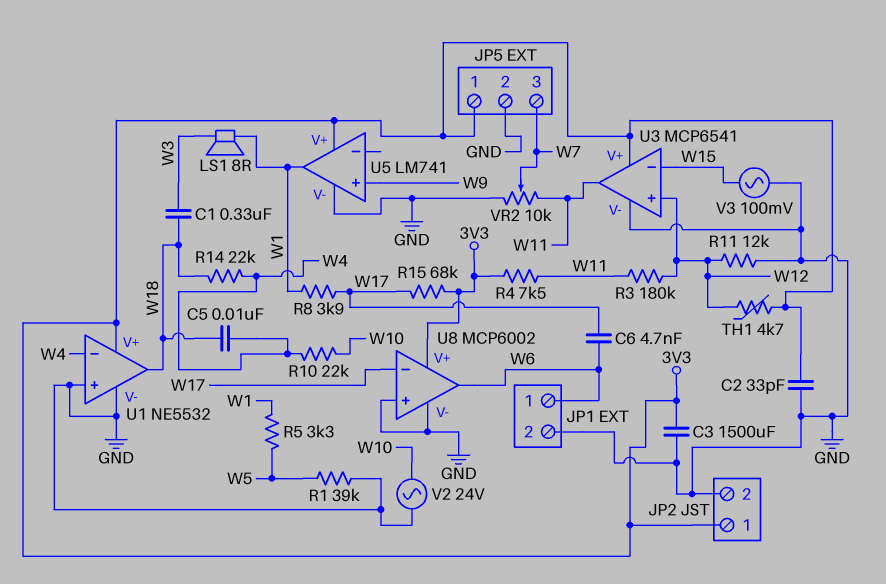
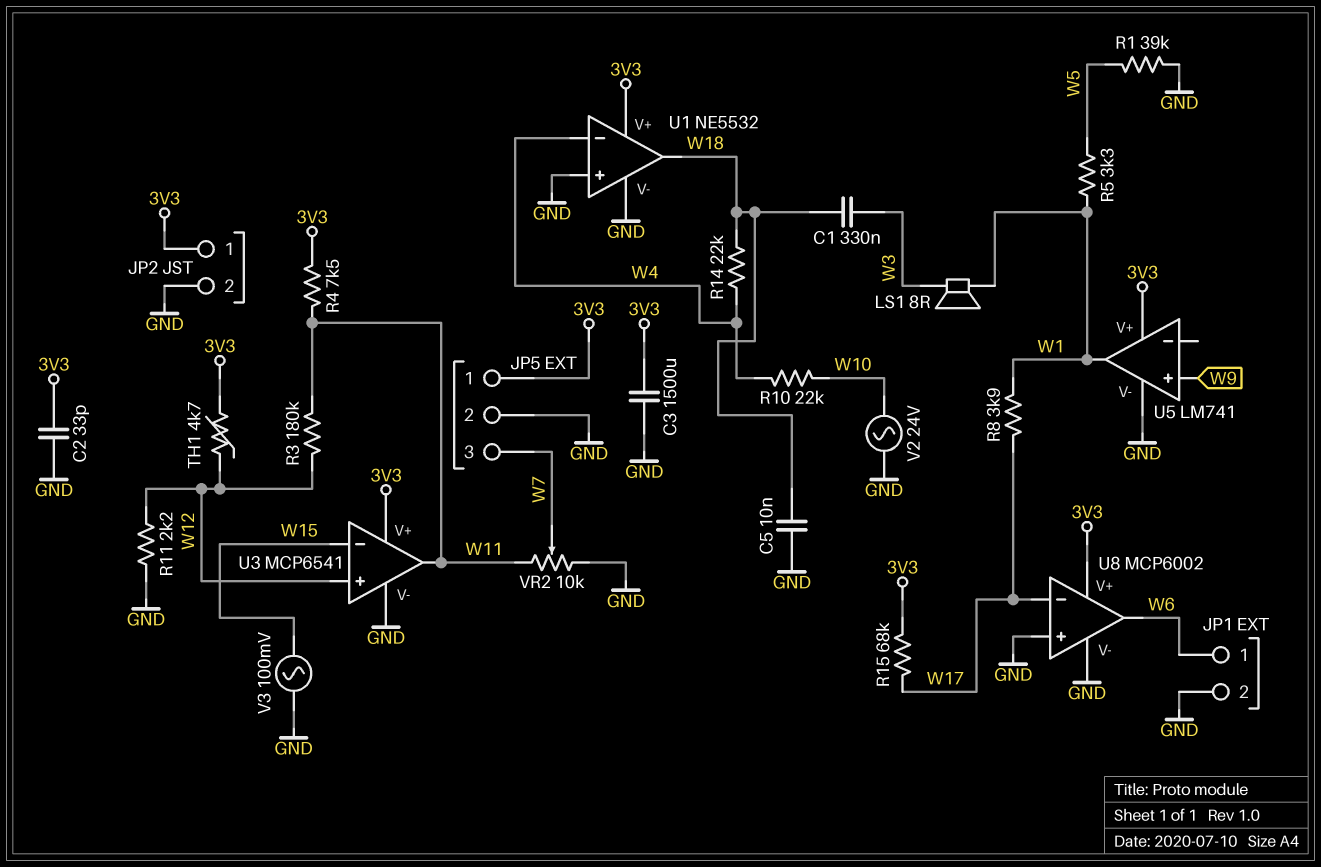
C5: 10nF (W4, W18) -> 10nF (GND, W18)
C6: 4.7nF (W6, W17) -> none
R11: 12k (GND, W12) -> 2.2k (GND, W12)

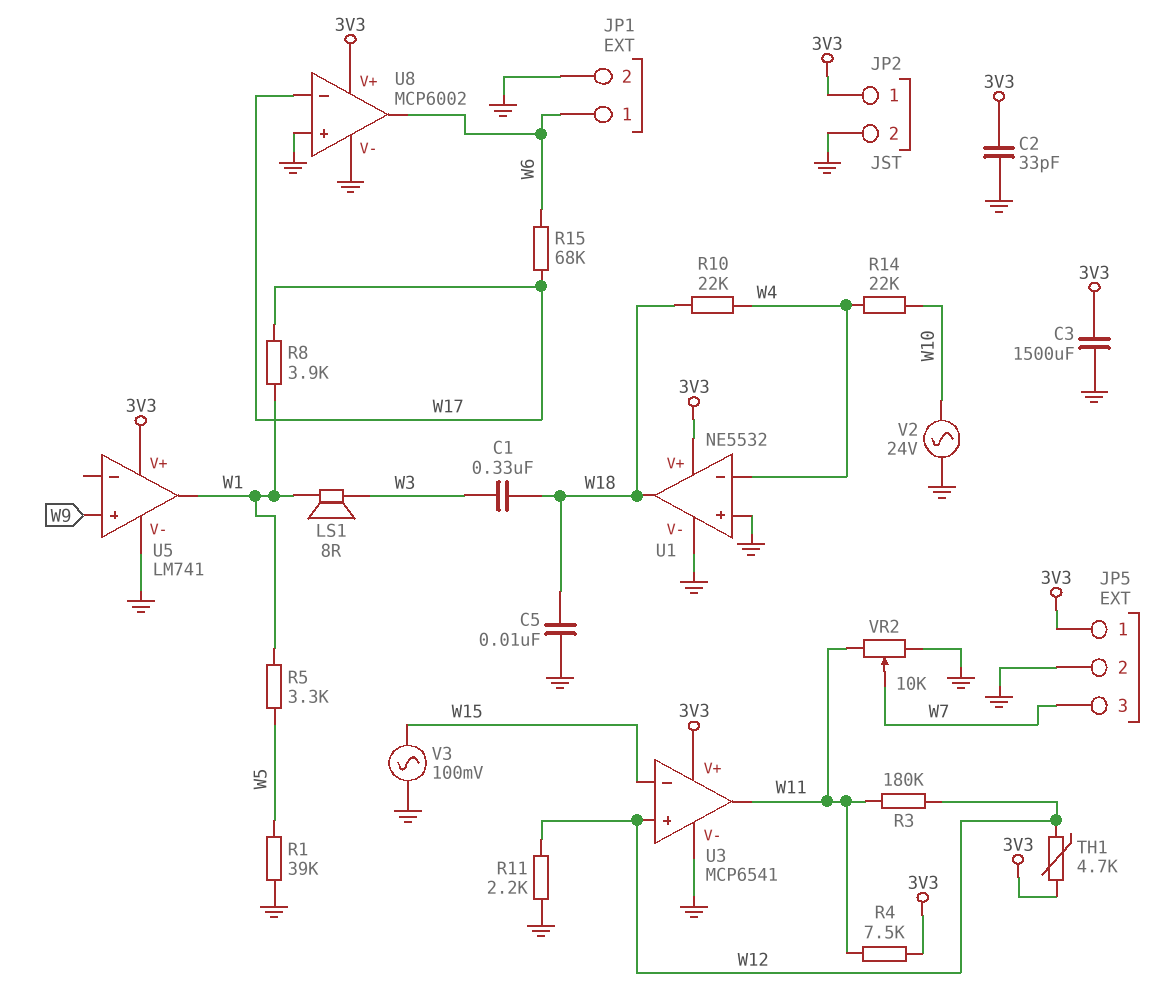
R10: 22k (W4, W10) -> 22k (W4, W18)
R14: 22k (W4, W18) -> 22k (W4, W10)
R15: 68k (3V3, W17) -> 68k (W6, W17)

